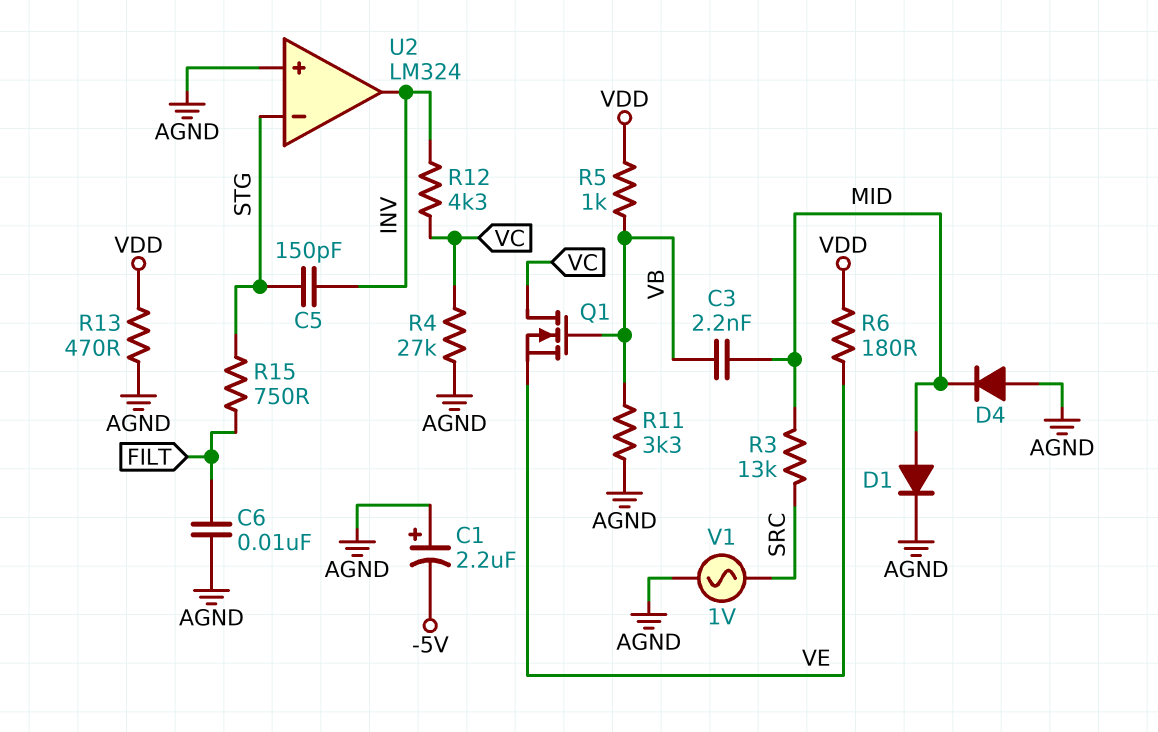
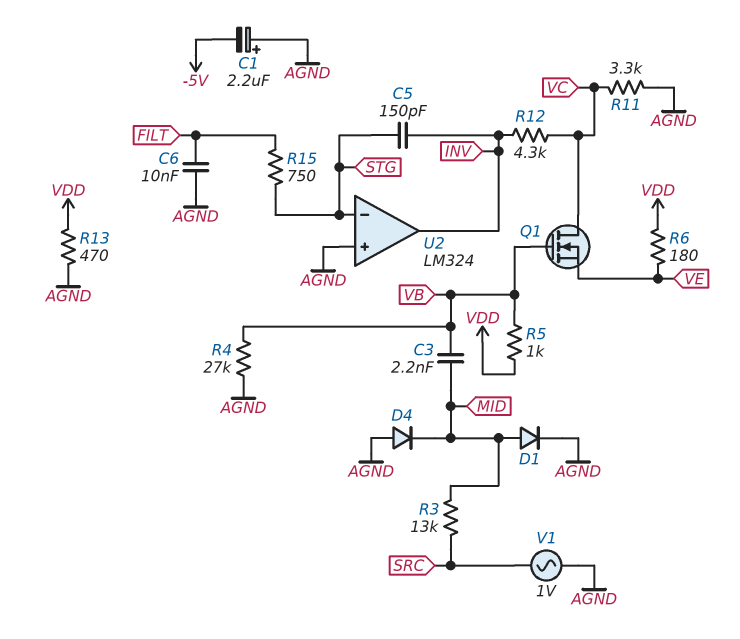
R4: 27k (AGND, VC) -> 27k (AGND, VB)
R11: 3.3k (AGND, VB) -> 3.3k (AGND, VC)

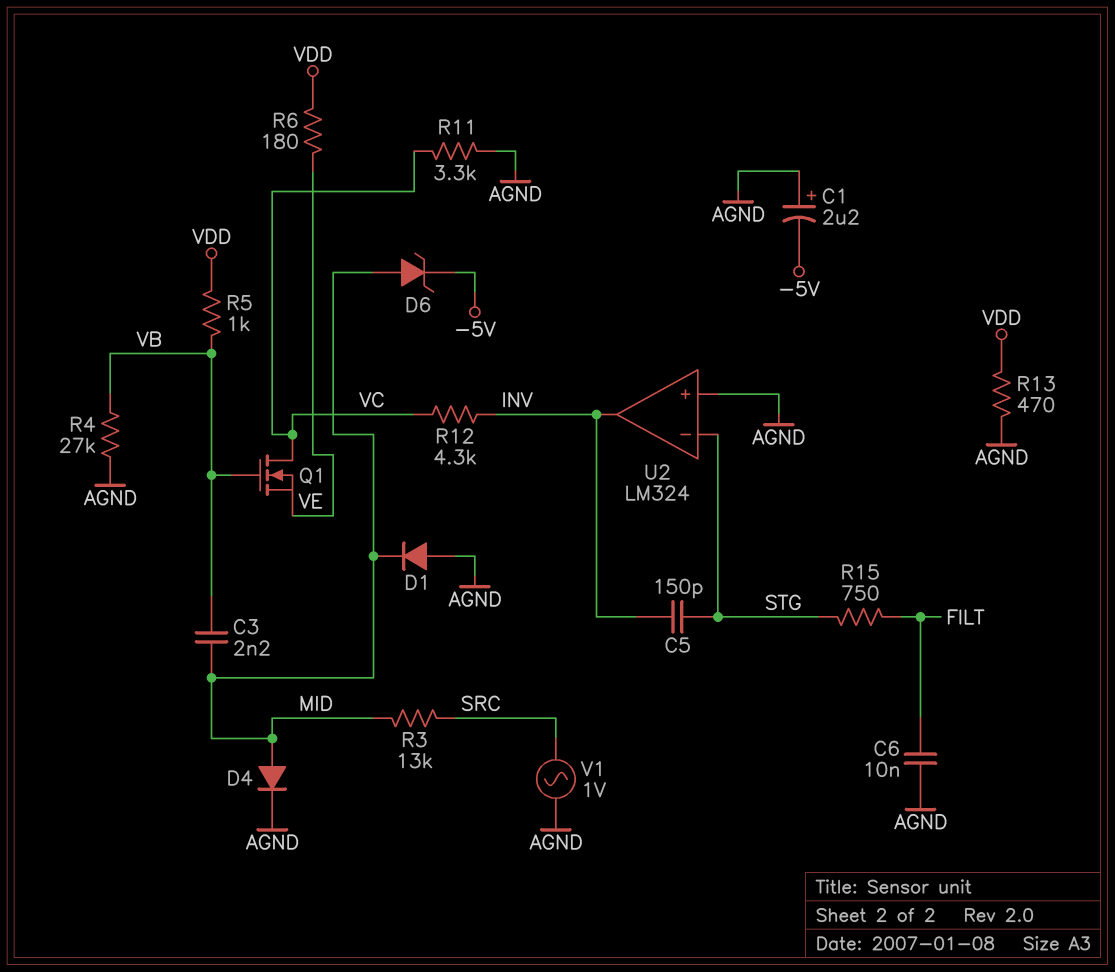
D1: diode (A MID, K AGND) -> diode (A AGND, K MID)
D4: diode (A AGND, K MID) -> diode (A MID, K AGND)
D6: none -> zener (A MID, K -5V)

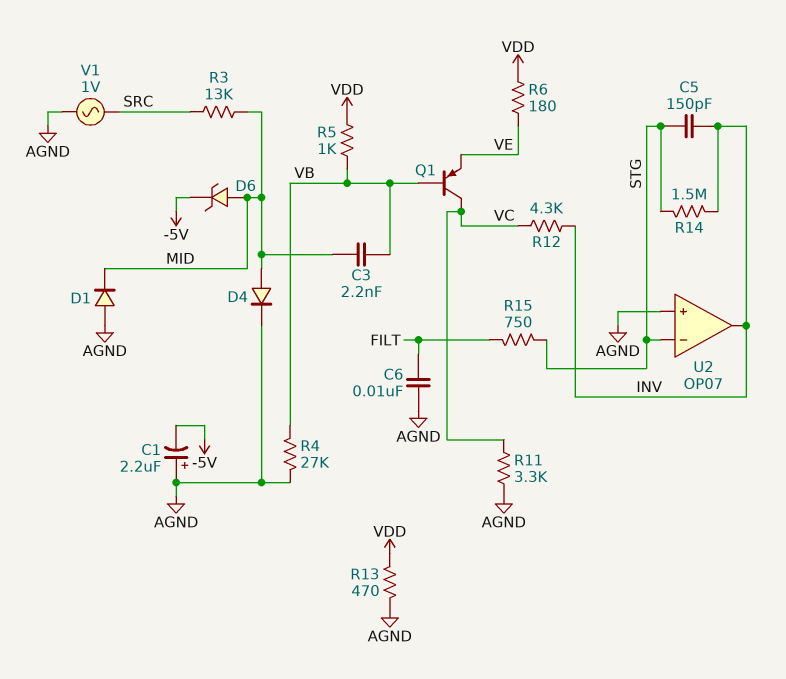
Q1: NMOS (G VB, D VC, S VE) -> PNP (B VB, C VC, E VE)
R14: none -> 1.5M (INV, STG)
U2: LM324 -> OP07

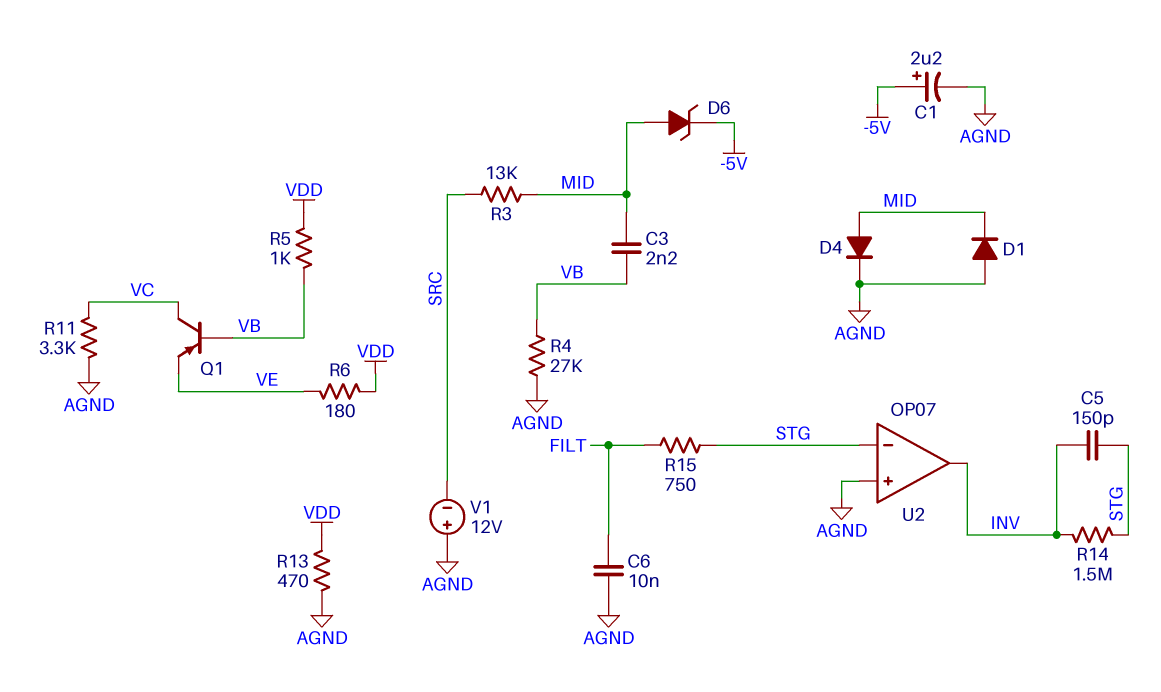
C1: 2.2uF (plus AGND, minus -5V) -> 2.2uF (plus -5V, minus AGND)
R12: 4.3k (INV, VC) -> none
V1: AC 1V (AGND, SRC) -> 12V (plus AGND, minus SRC)

